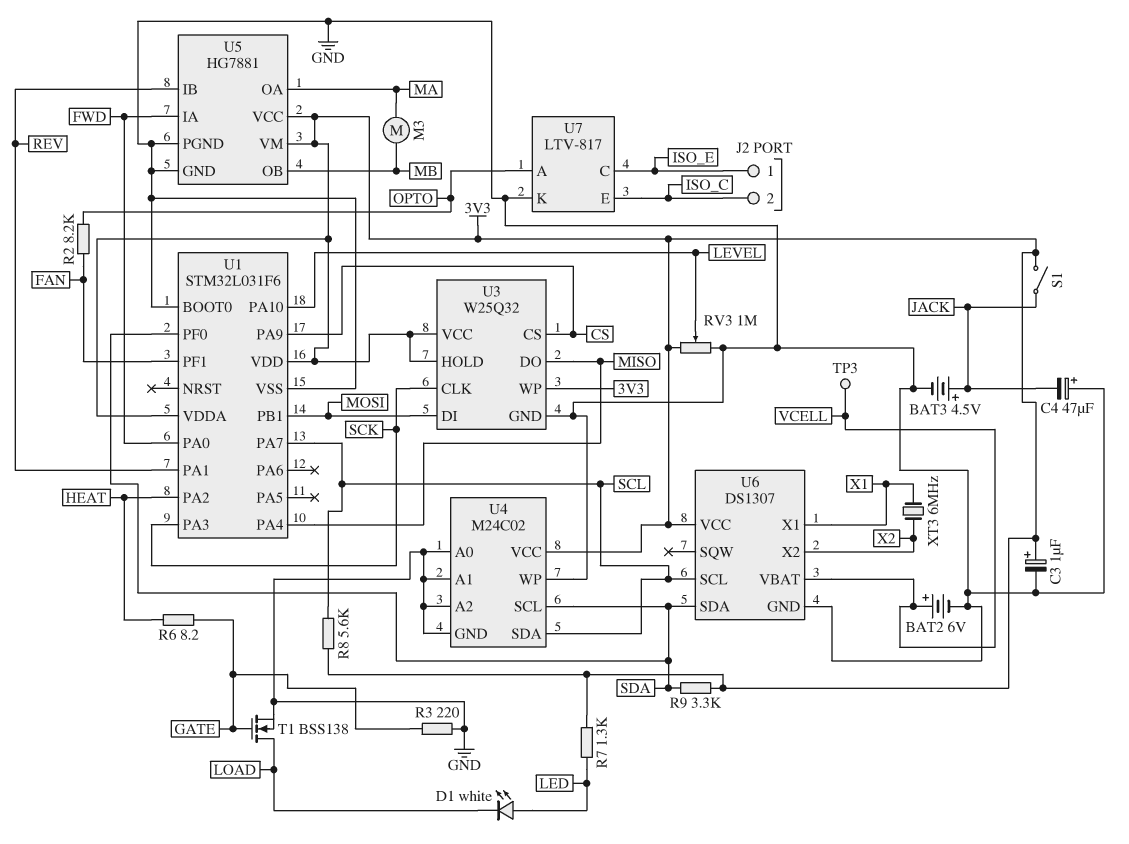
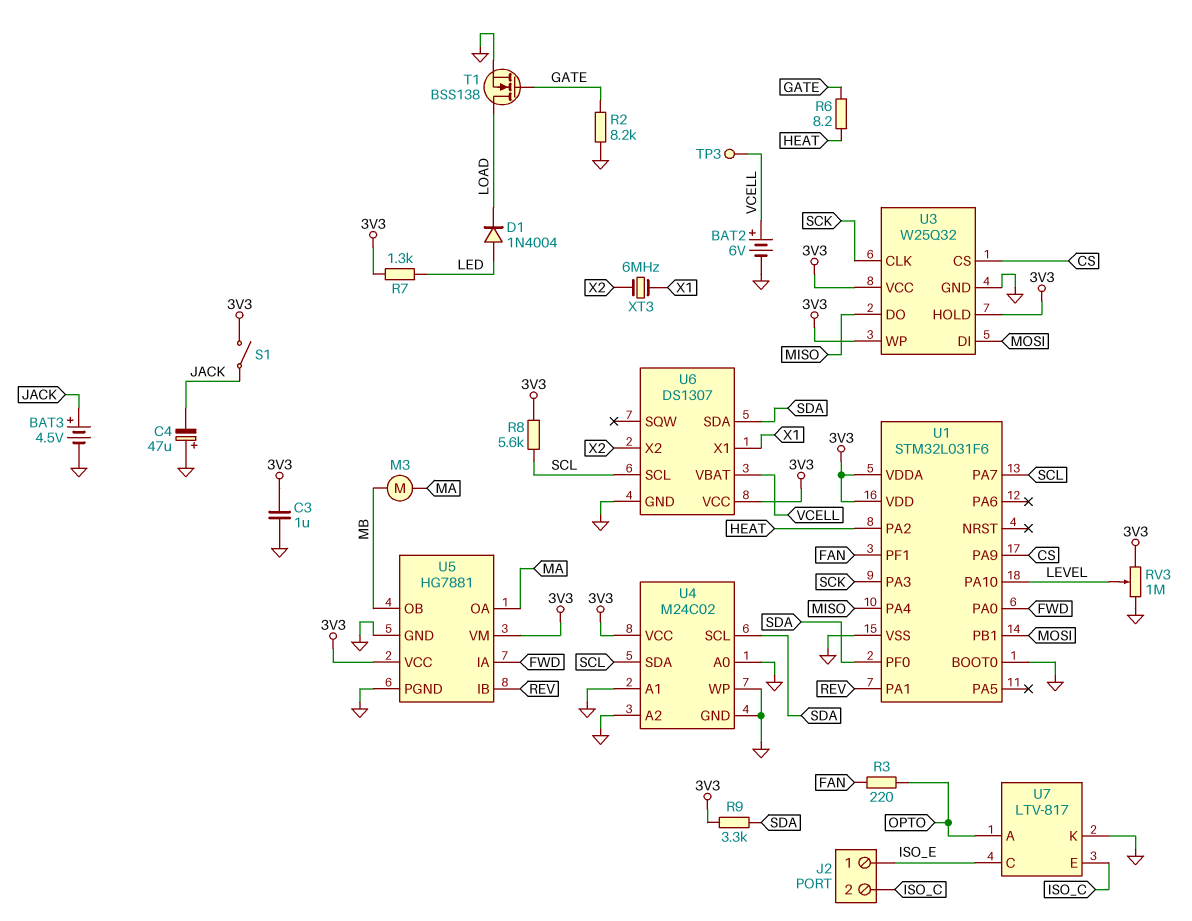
C3: 1uF (plus 3V3, minus GND) -> 1uF (3V3, GND)
D1: LED white (A LED, K LOAD) -> diode 1N4004 (A LED, K LOAD)
R2: 8.2k (FAN, OPTO) -> 8.2k (GATE, GND)
R3: 220 (GATE, GND) -> 220 (FAN, OPTO)

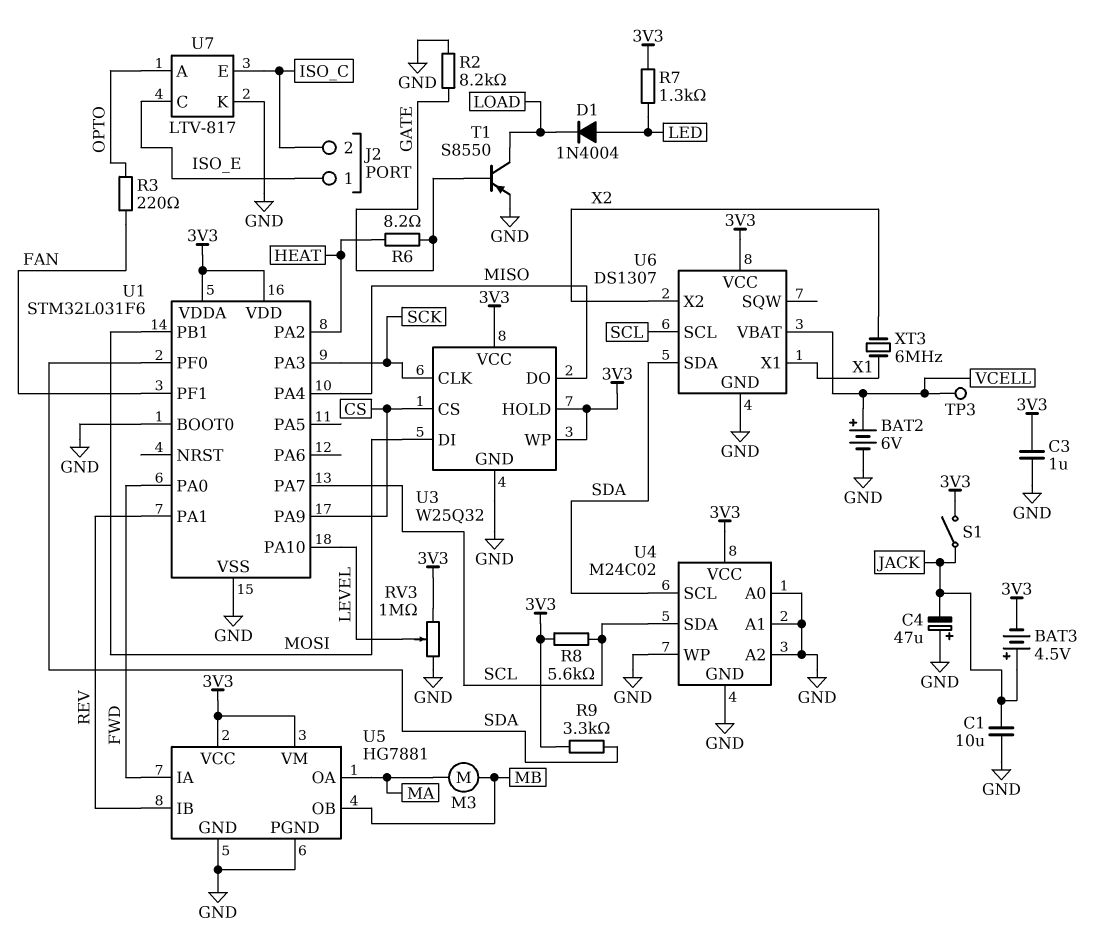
BAT3: 4.5V (plus JACK, minus GND) -> 4.5V (plus JACK, minus 3V3)
C1: none -> 10uF (GND, JACK)
T1: NMOS BSS138 (G GATE, D LOAD, S GND) -> PNP S8550 (B GATE, C LOAD, E GND)

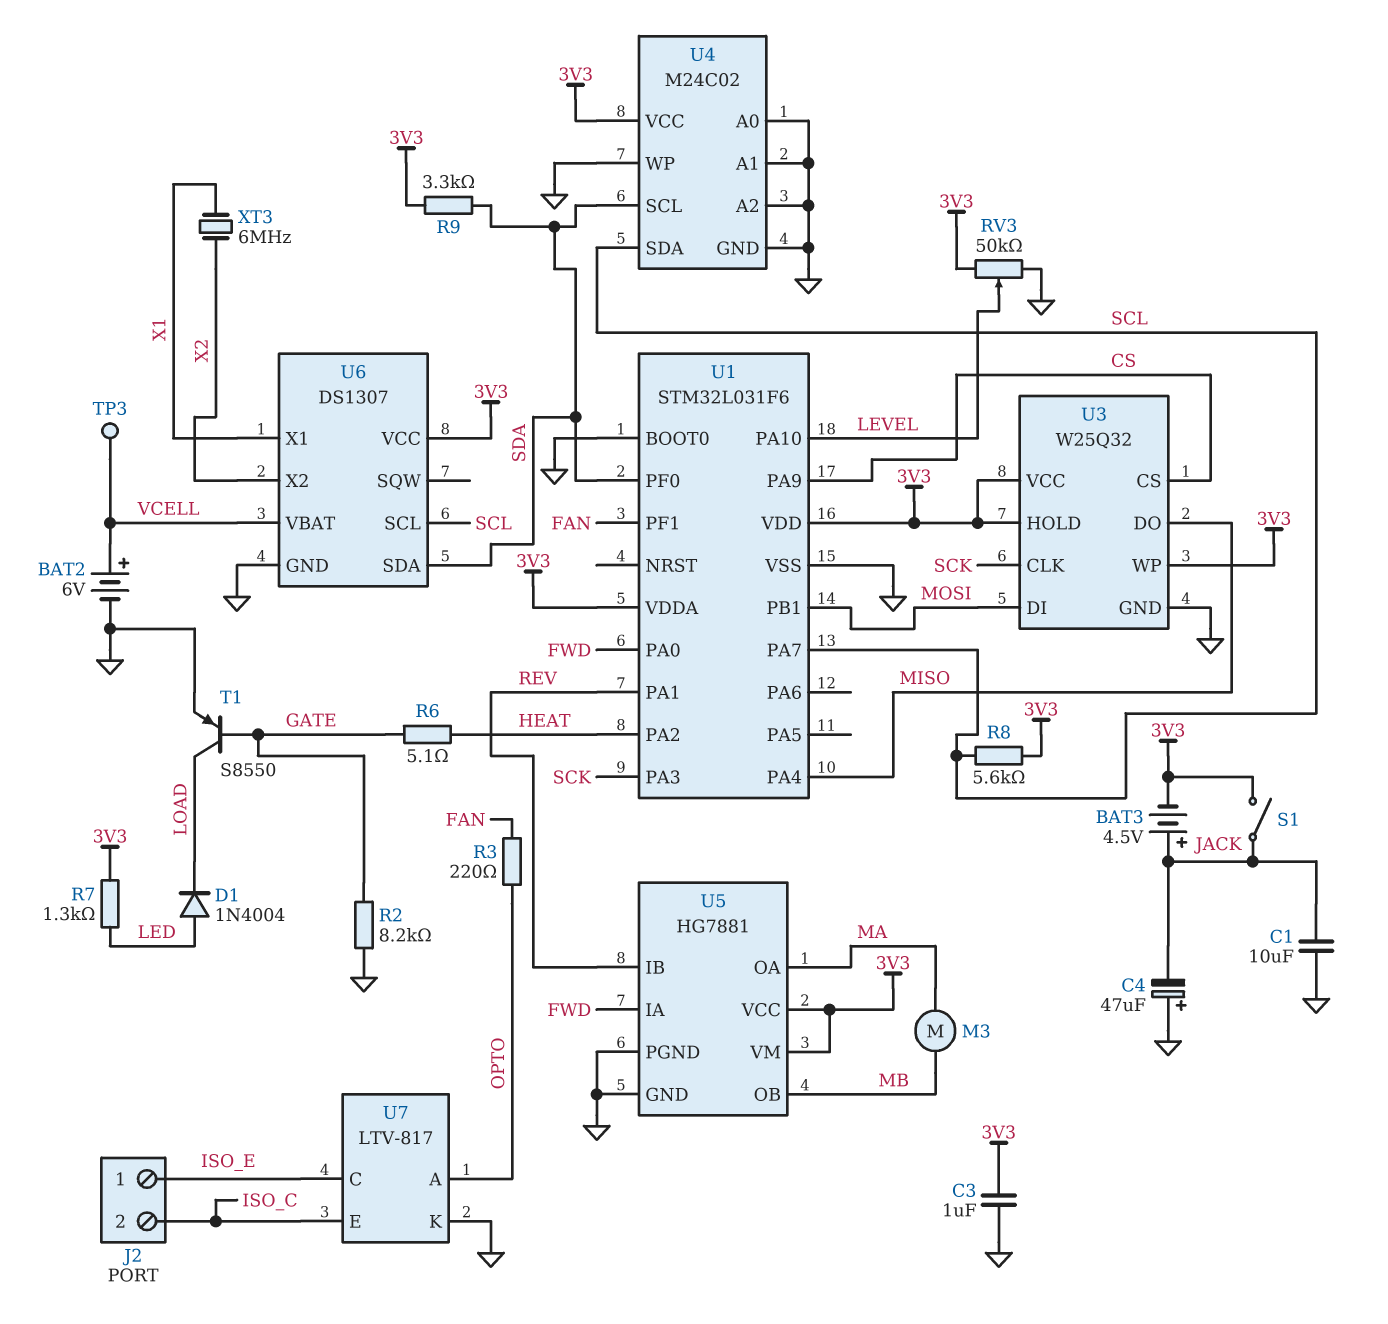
R6: 8.2 (GATE, HEAT) -> 5.1 (GATE, HEAT)
RV3: 1M (3V3, GND, wiper LEVEL) -> 50k (3V3, GND, wiper LEVEL)

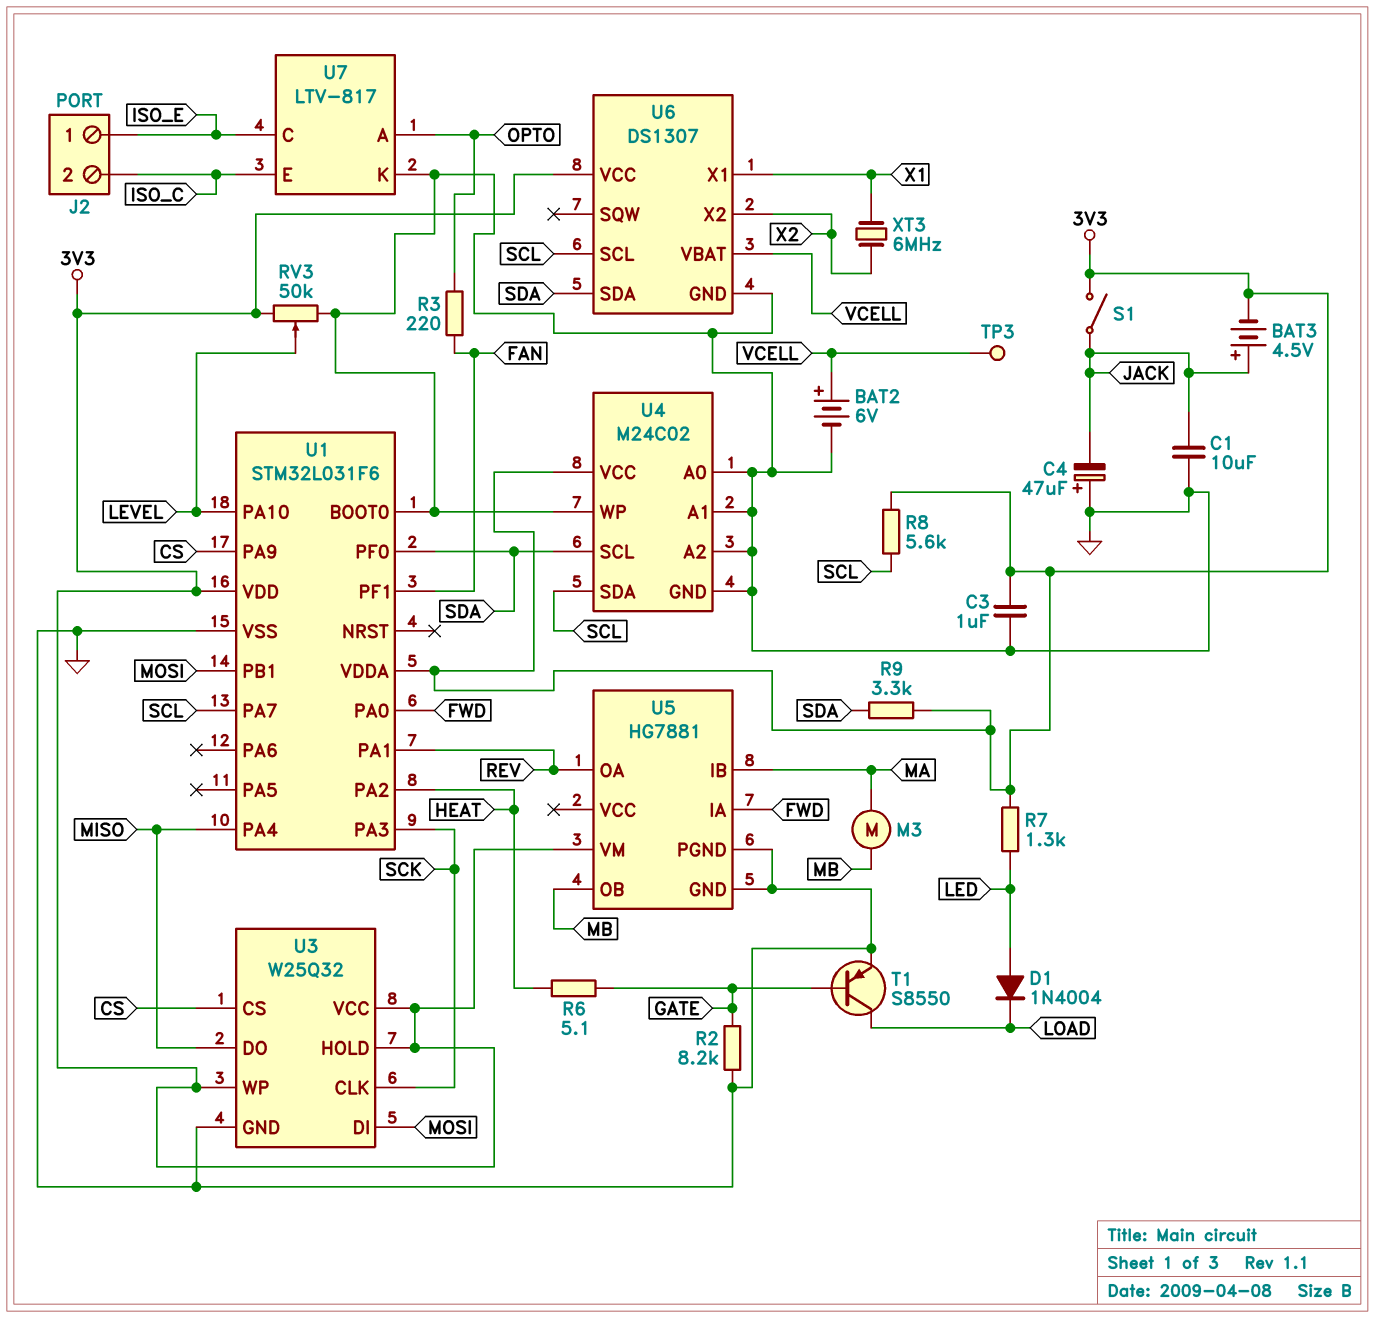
U5 pin IB: REV -> MA
U5 pin OA: MA -> REV
U5 pin VCC: 3V3 -> none

